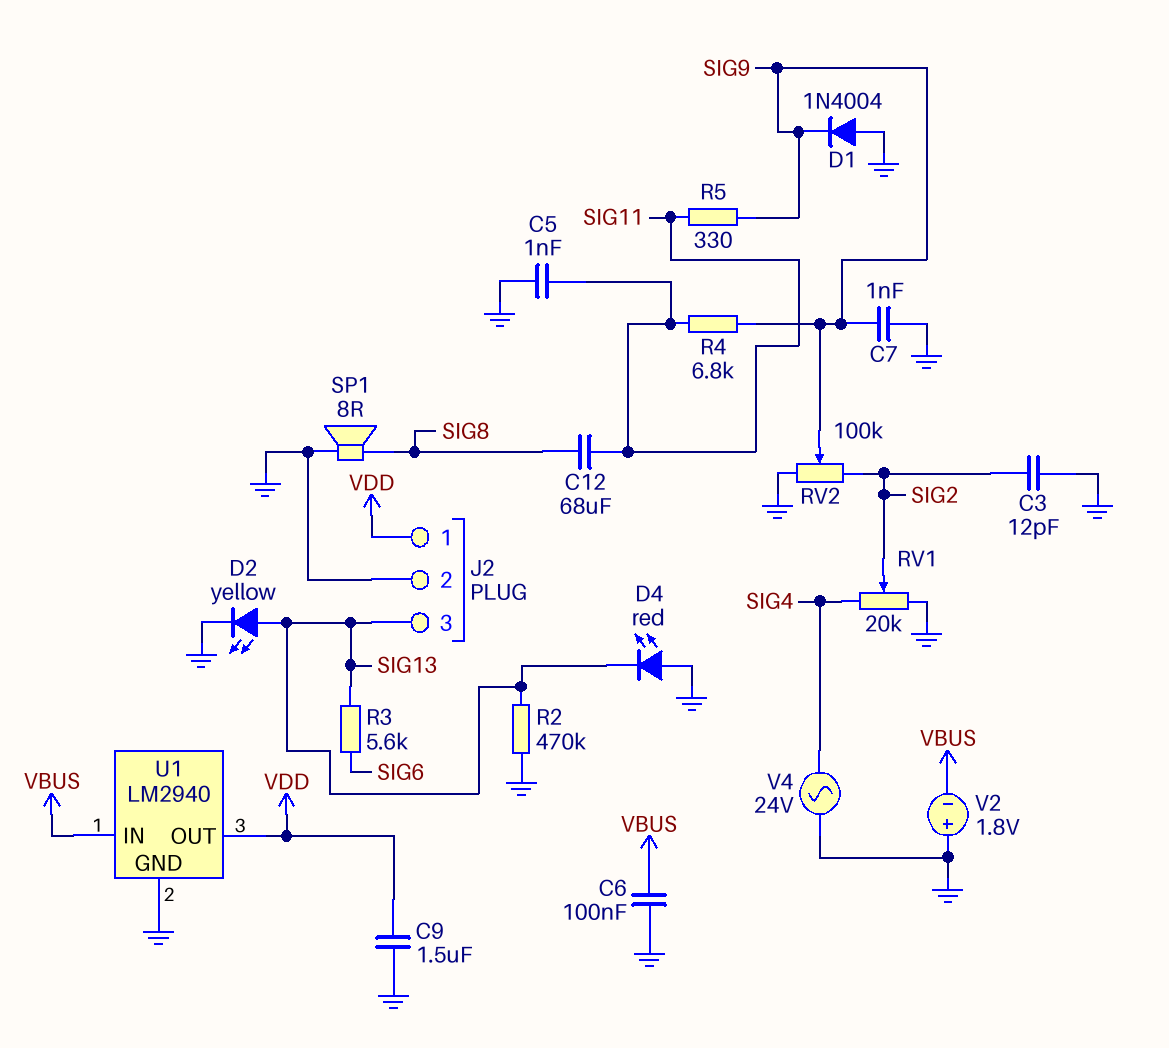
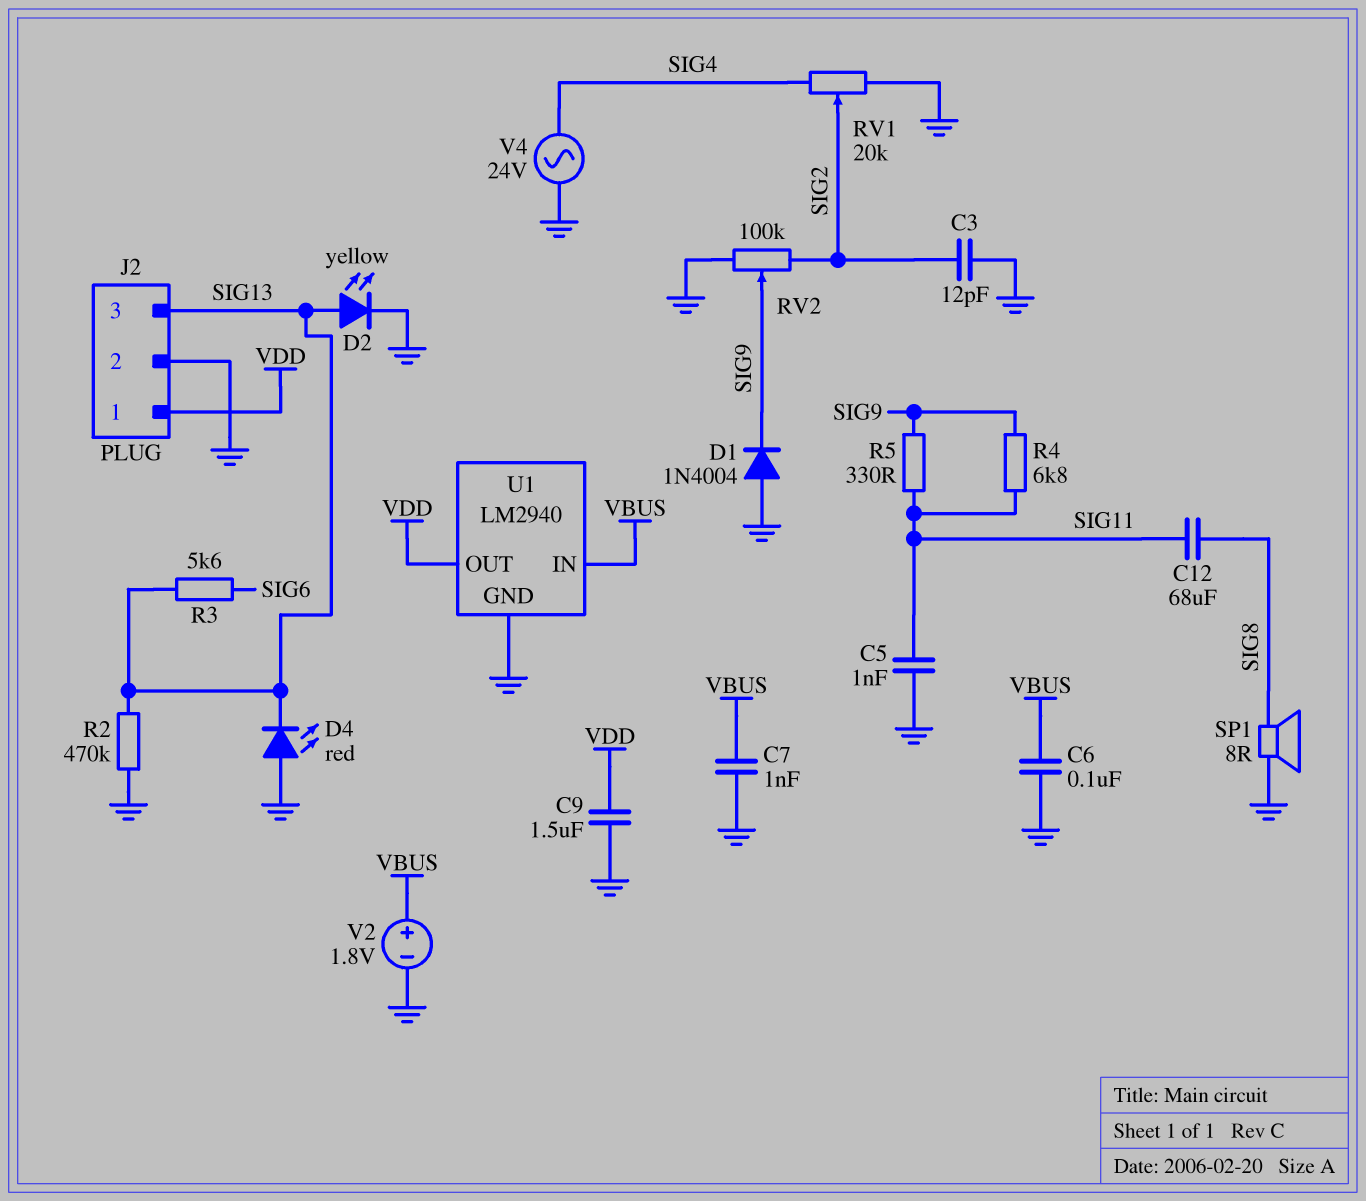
C7: 1nF (GND, SIG9) -> 1nF (GND, VBUS)
V2: 1.8V (plus GND, minus VBUS) -> 1.8V (plus VBUS, minus GND)

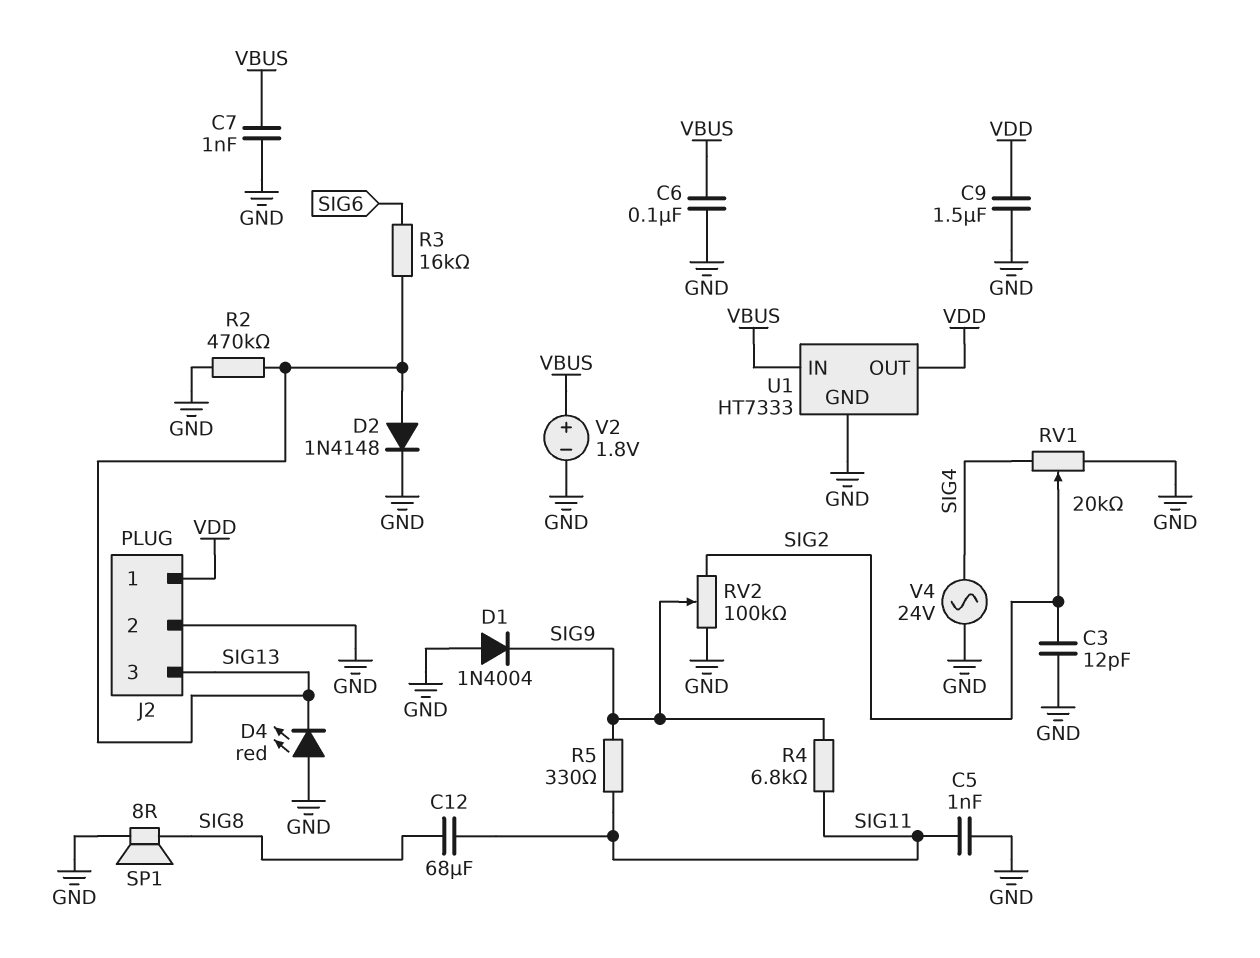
D2: LED yellow (A SIG13, K GND) -> diode 1N4148 (A SIG13, K GND)
R3: 5.6k (SIG6, SIG13) -> 16k (SIG6, SIG13)
U1: LM2940 -> HT7333

